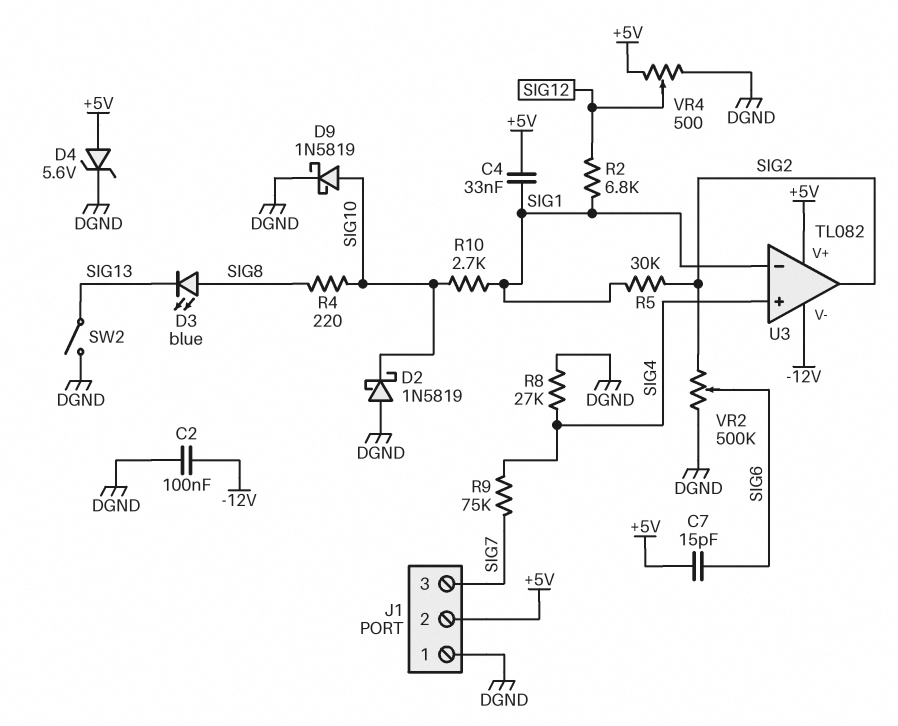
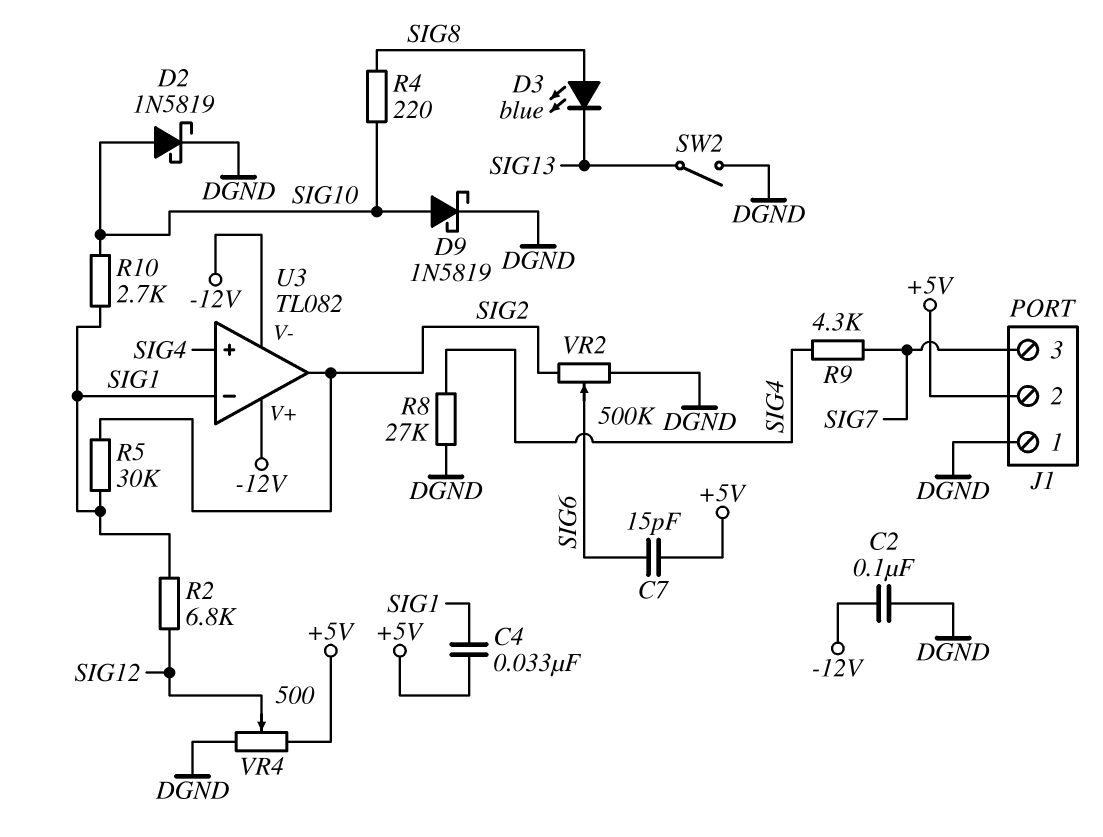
D2: schottky 1N5819 (A DGND, K SIG10) -> schottky 1N5819 (A SIG10, K DGND)
D4: zener 5.6V (A +5V, K DGND) -> none
R9: 75k (SIG4, SIG7) -> 4.3k (SIG4, SIG7)
U3 pin V+: +5V -> -12V

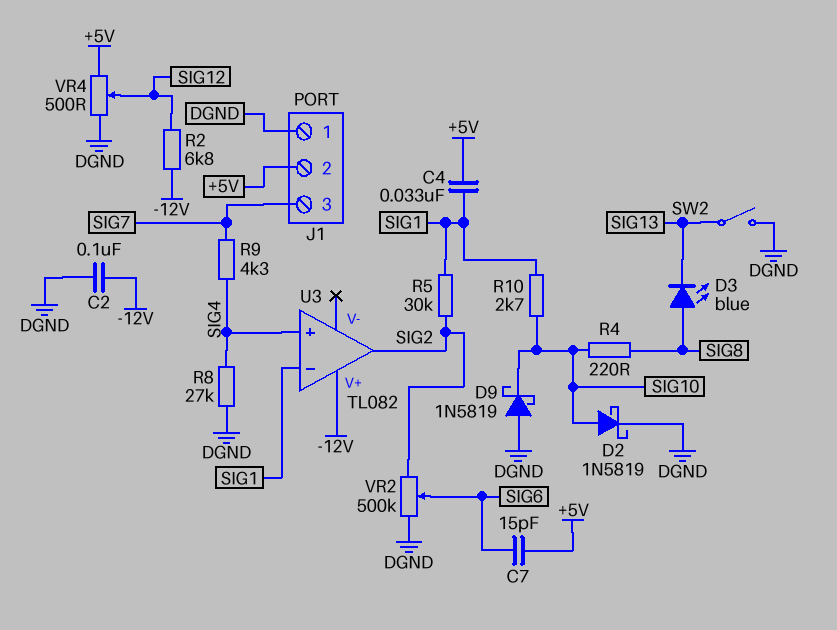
D9: schottky 1N5819 (A SIG10, K DGND) -> schottky 1N5819 (A DGND, K SIG10)
R2: 6.8k (SIG1, SIG12) -> 6.8k (-12V, SIG12)
U3 pin V-: -12V -> none

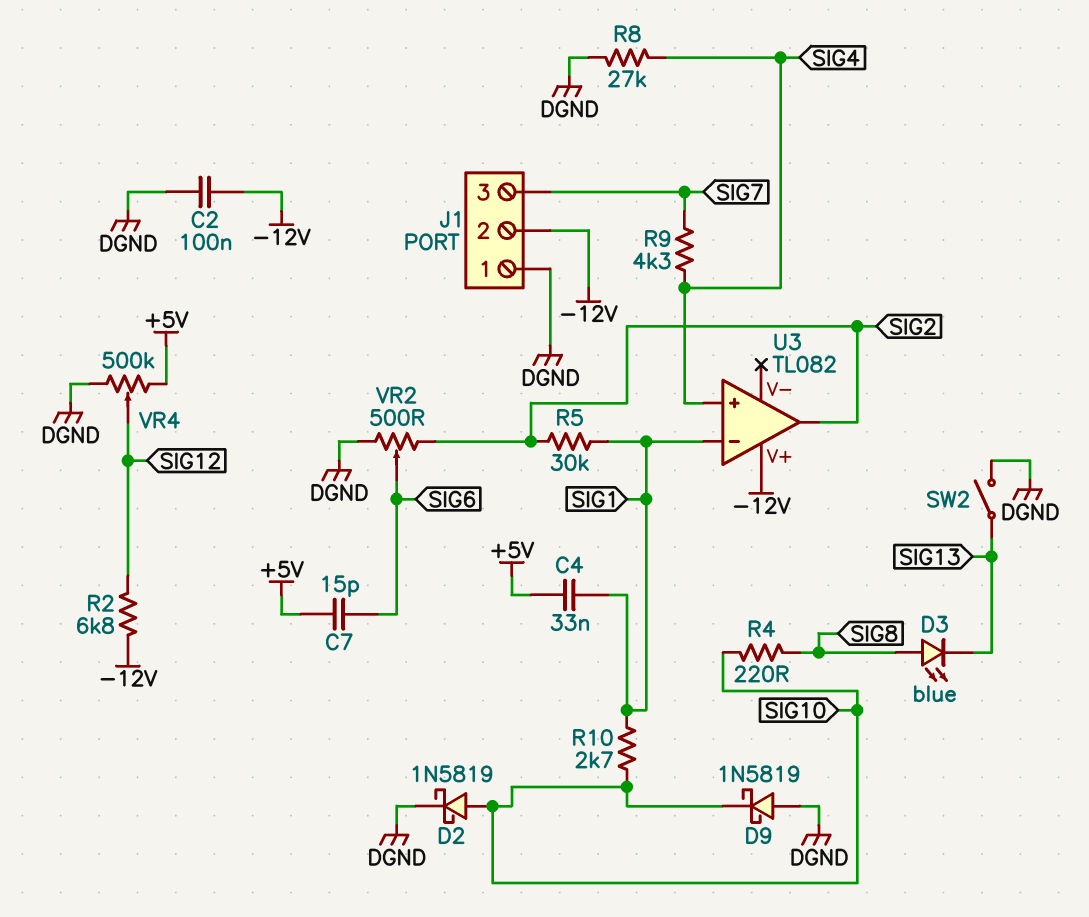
J1 pin 2: +5V -> -12V
VR2: 500k (DGND, SIG2, wiper SIG6) -> 500 (DGND, SIG2, wiper SIG6)
VR4: 500 (+5V, DGND, wiper SIG12) -> 500k (+5V, DGND, wiper SIG12)

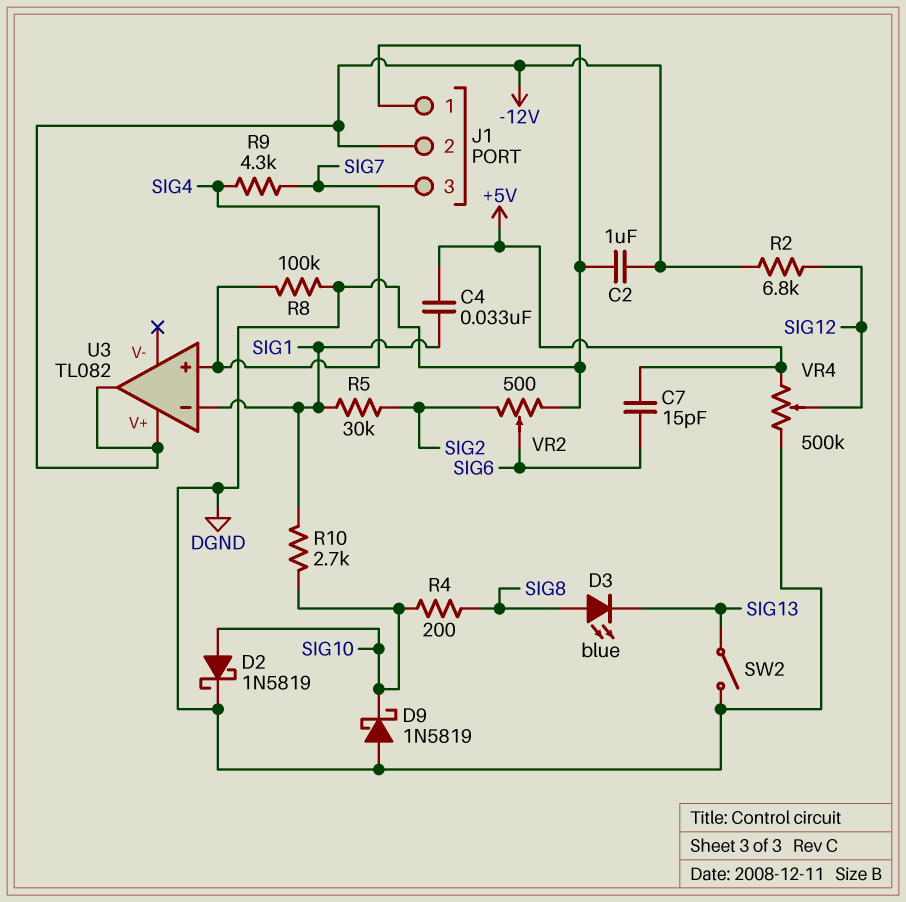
C2: 100nF (-12V, DGND) -> 1uF (-12V, DGND)
R4: 220 (SIG8, SIG10) -> 200 (SIG8, SIG10)
R8: 27k (DGND, SIG4) -> 100k (DGND, SIG4)
U3 pin out: SIG2 -> -12V

